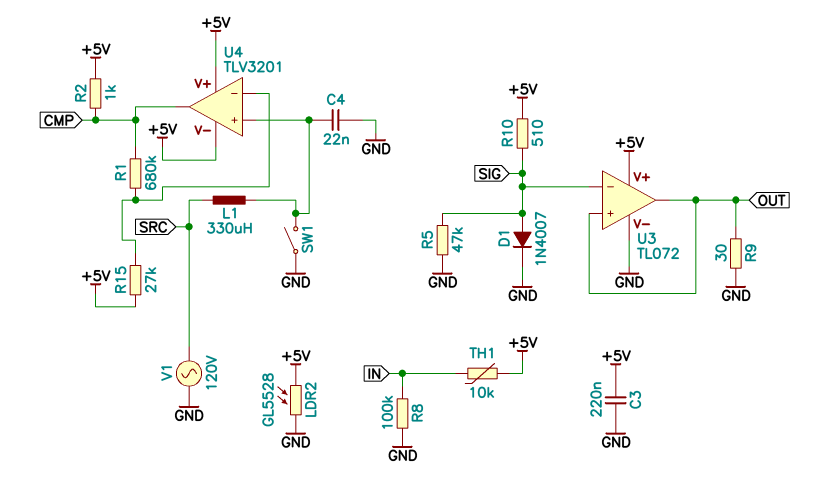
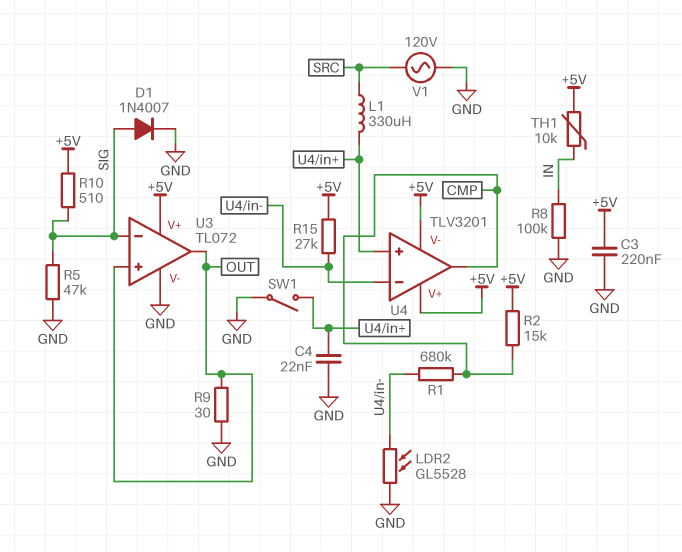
LDR2: GL5528 (+5V, GND) -> GL5528 (GND, U4/in-)
R2: 1k (+5V, CMP) -> 15k (+5V, CMP)

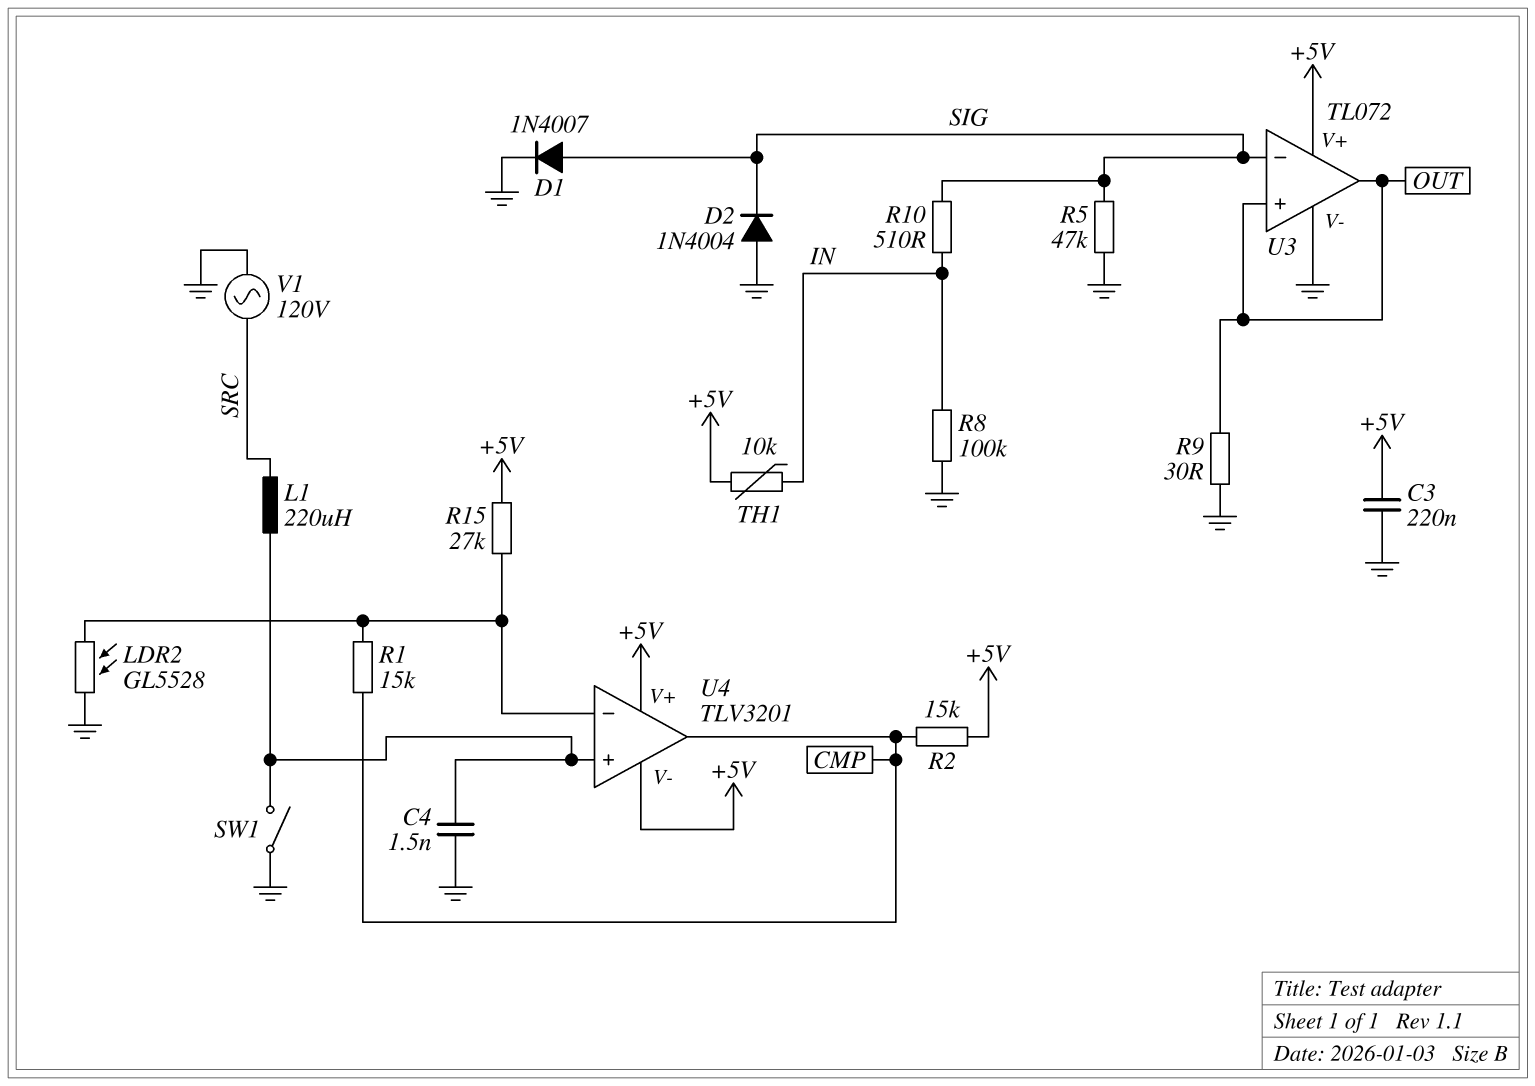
C4: 22nF (GND, U4/in+) -> 1.5nF (GND, U4/in+)
D2: none -> diode 1N4004 (A GND, K SIG)
L1: 330uH (SRC, U4/in+) -> 220uH (SRC, U4/in+)
R1: 680k (CMP, U4/in-) -> 15k (CMP, U4/in-)
R10: 510 (+5V, SIG) -> 510 (IN, SIG)

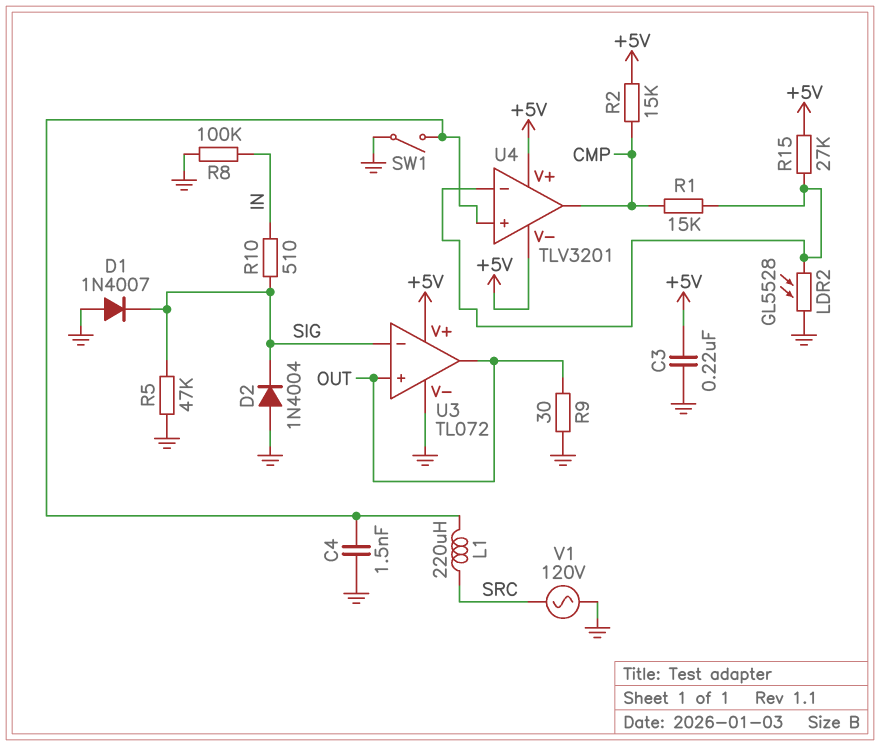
D1: diode 1N4007 (A SIG, K GND) -> diode 1N4007 (A GND, K SIG)
TH1: 10k (+5V, IN) -> none

